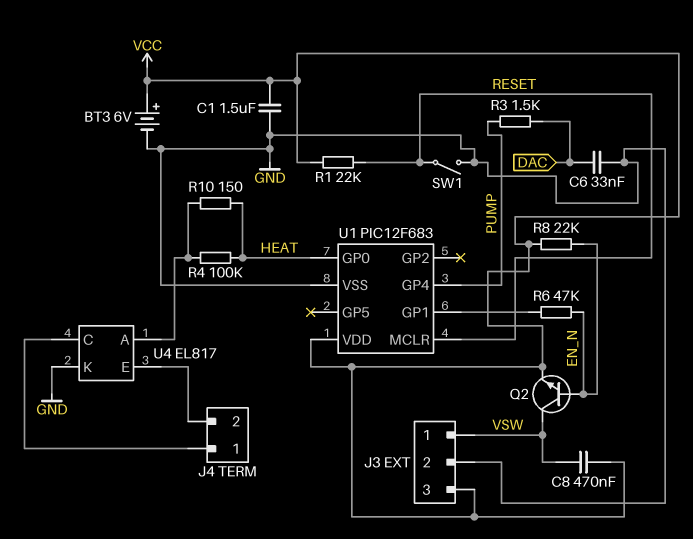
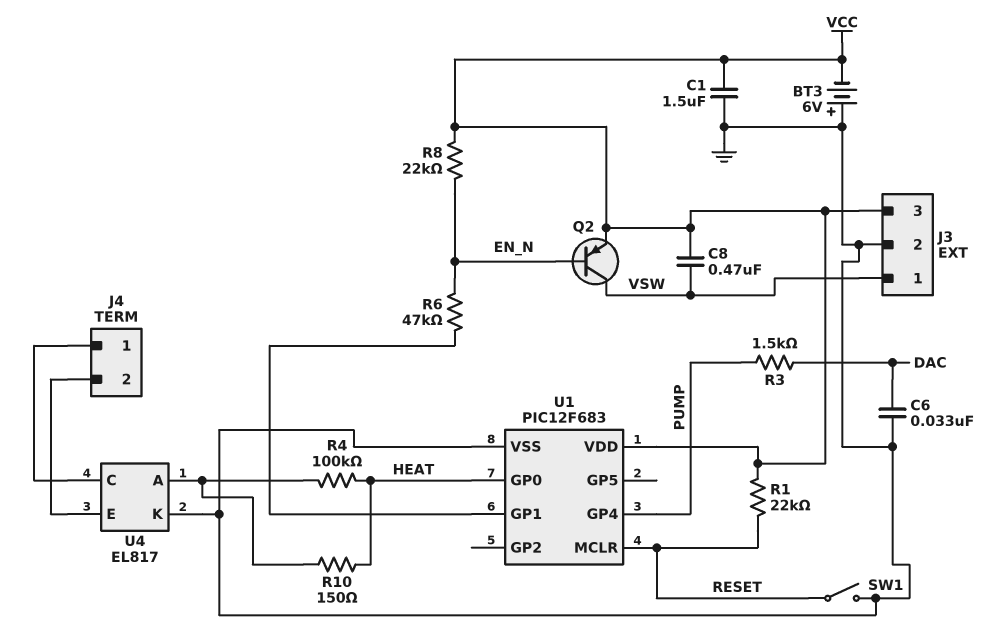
BT3: 6V (plus VCC, minus GND) -> 6V (plus GND, minus VCC)
Q2: NPN (B EN_N, C VSW, E VCC) -> PNP (B EN_N, C VSW, E VCC)

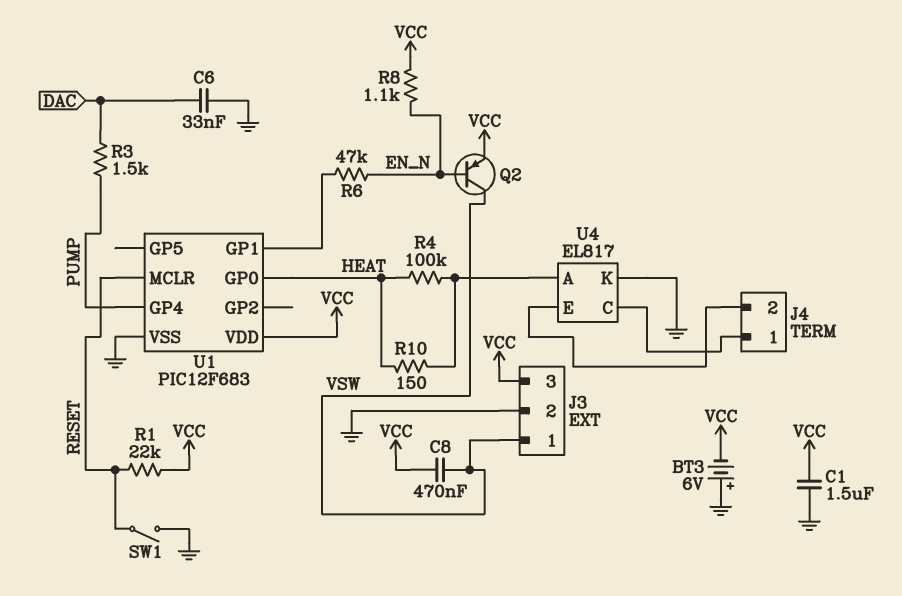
R8: 22k (EN_N, VCC) -> 1.1k (EN_N, VCC)

